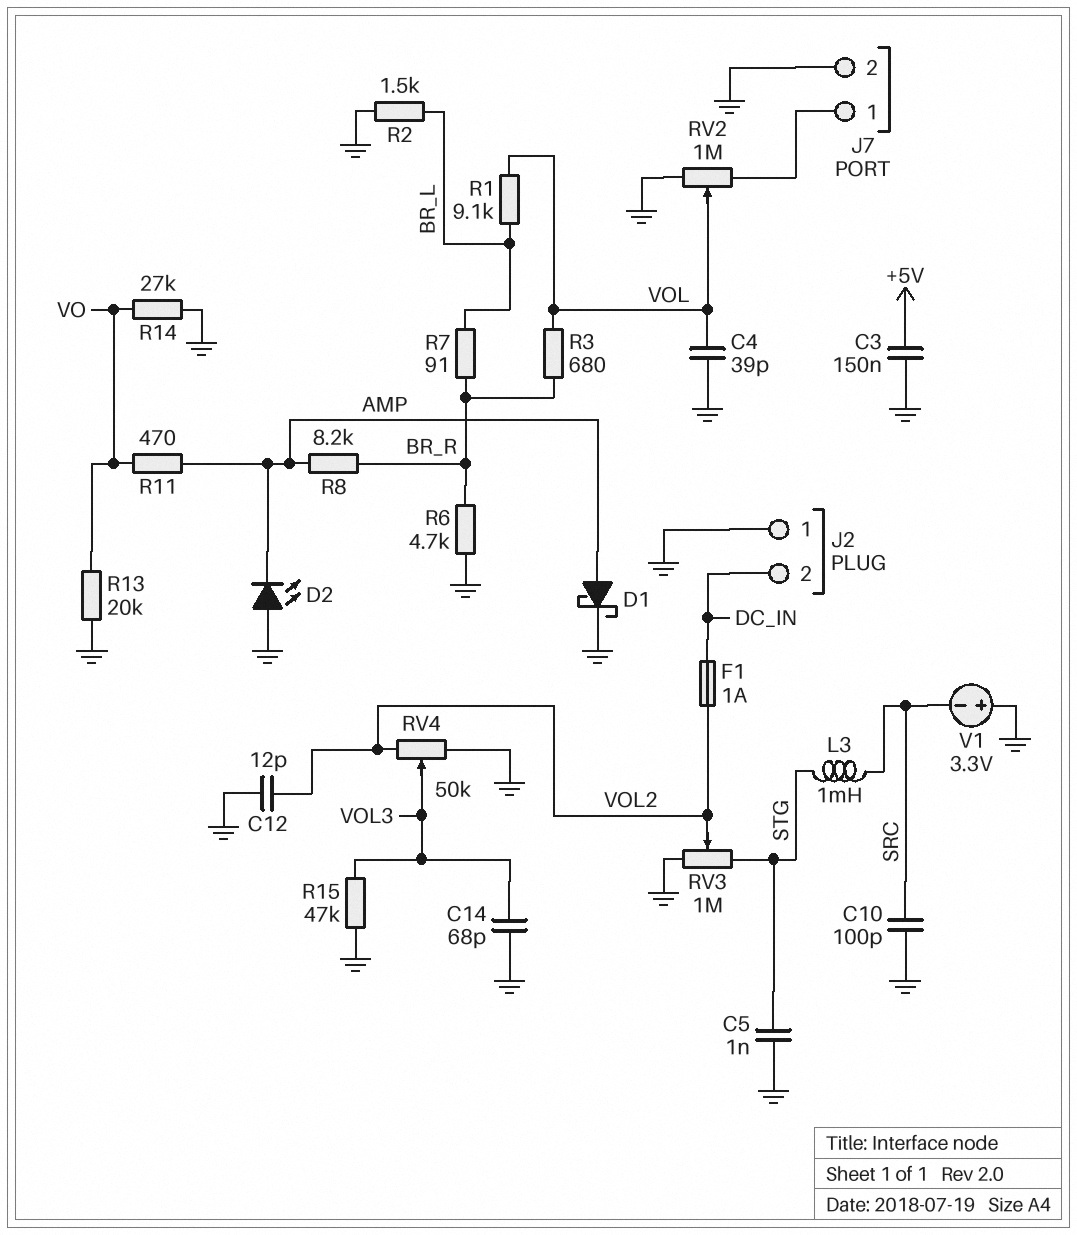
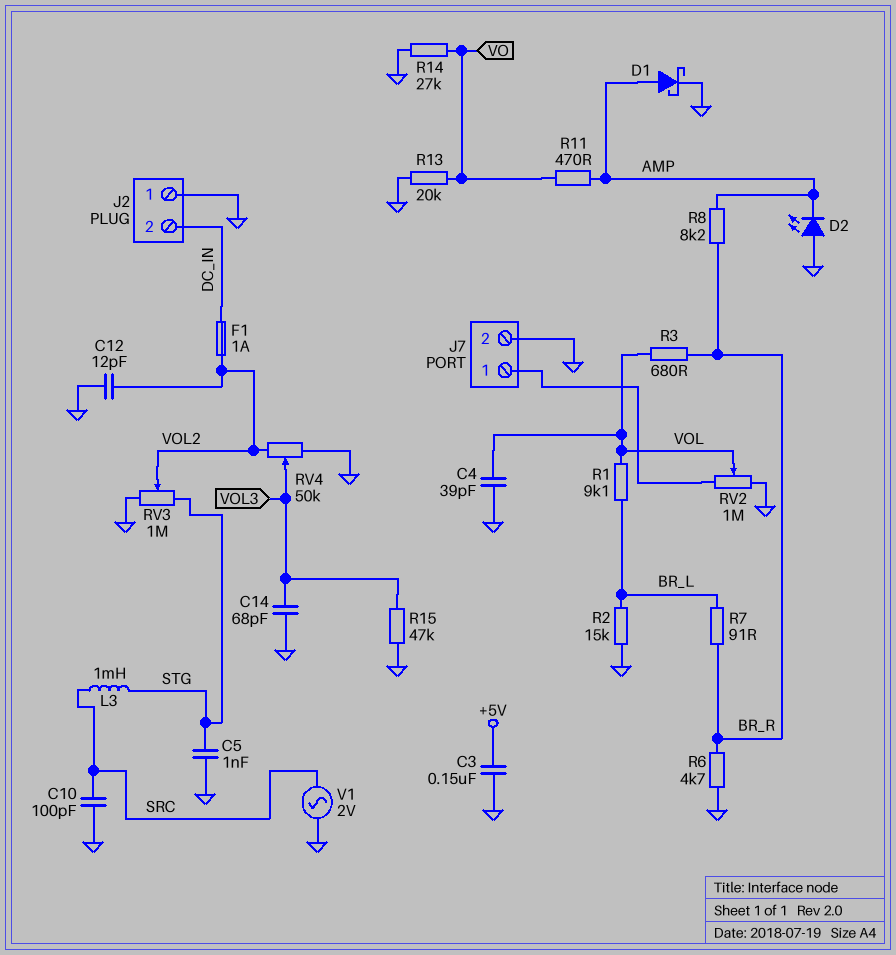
R2: 1.5k (BR_L, GND) -> 15k (BR_L, GND)
V1: 3.3V (plus GND, minus SRC) -> AC 2V (GND, SRC)

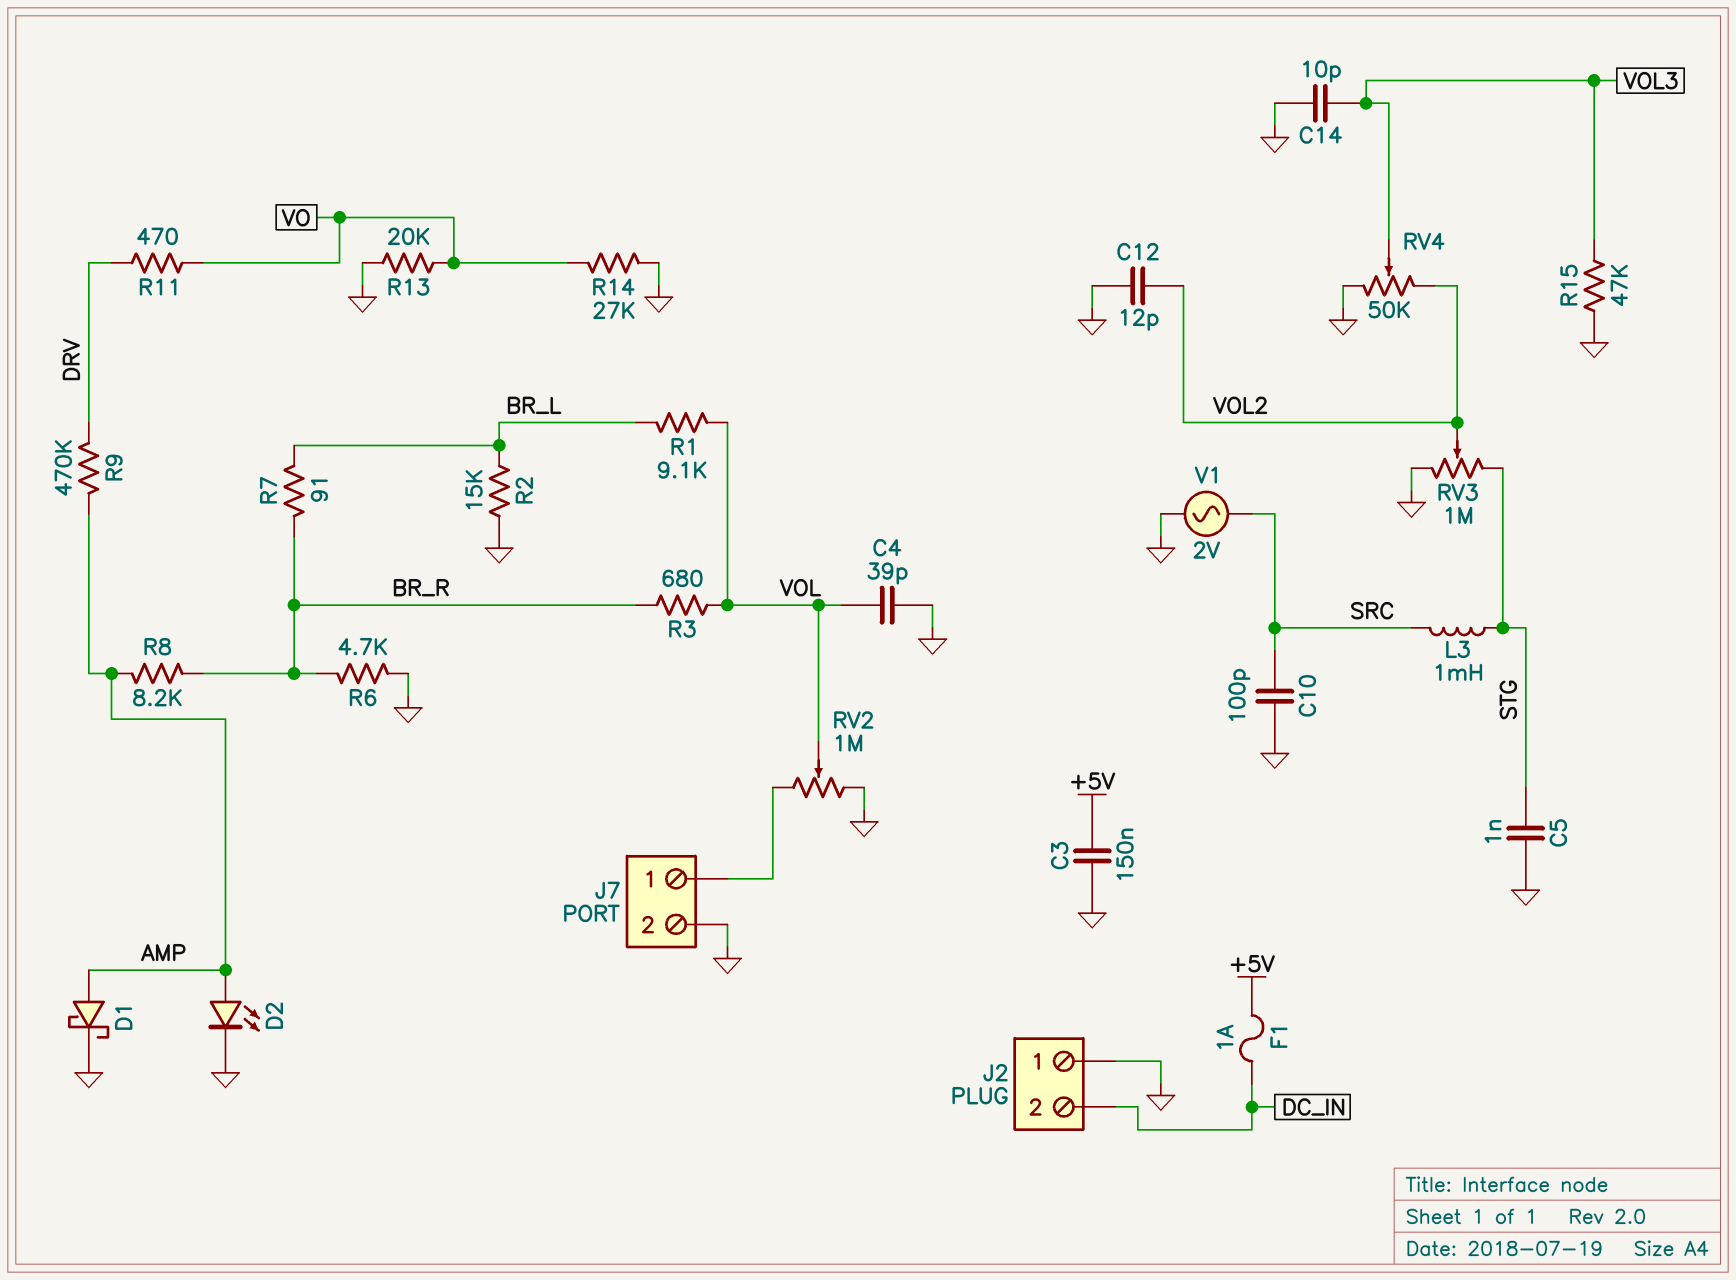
C14: 68pF (GND, VOL3) -> 10pF (GND, VOL3)
D2: LED (A GND, K AMP) -> LED (A AMP, K GND)
F1: 1A (DC_IN, VOL2) -> 1A (+5V, DC_IN)
R9: none -> 470k (AMP, DRV)
R11: 470 (AMP, VO) -> 470 (DRV, VO)

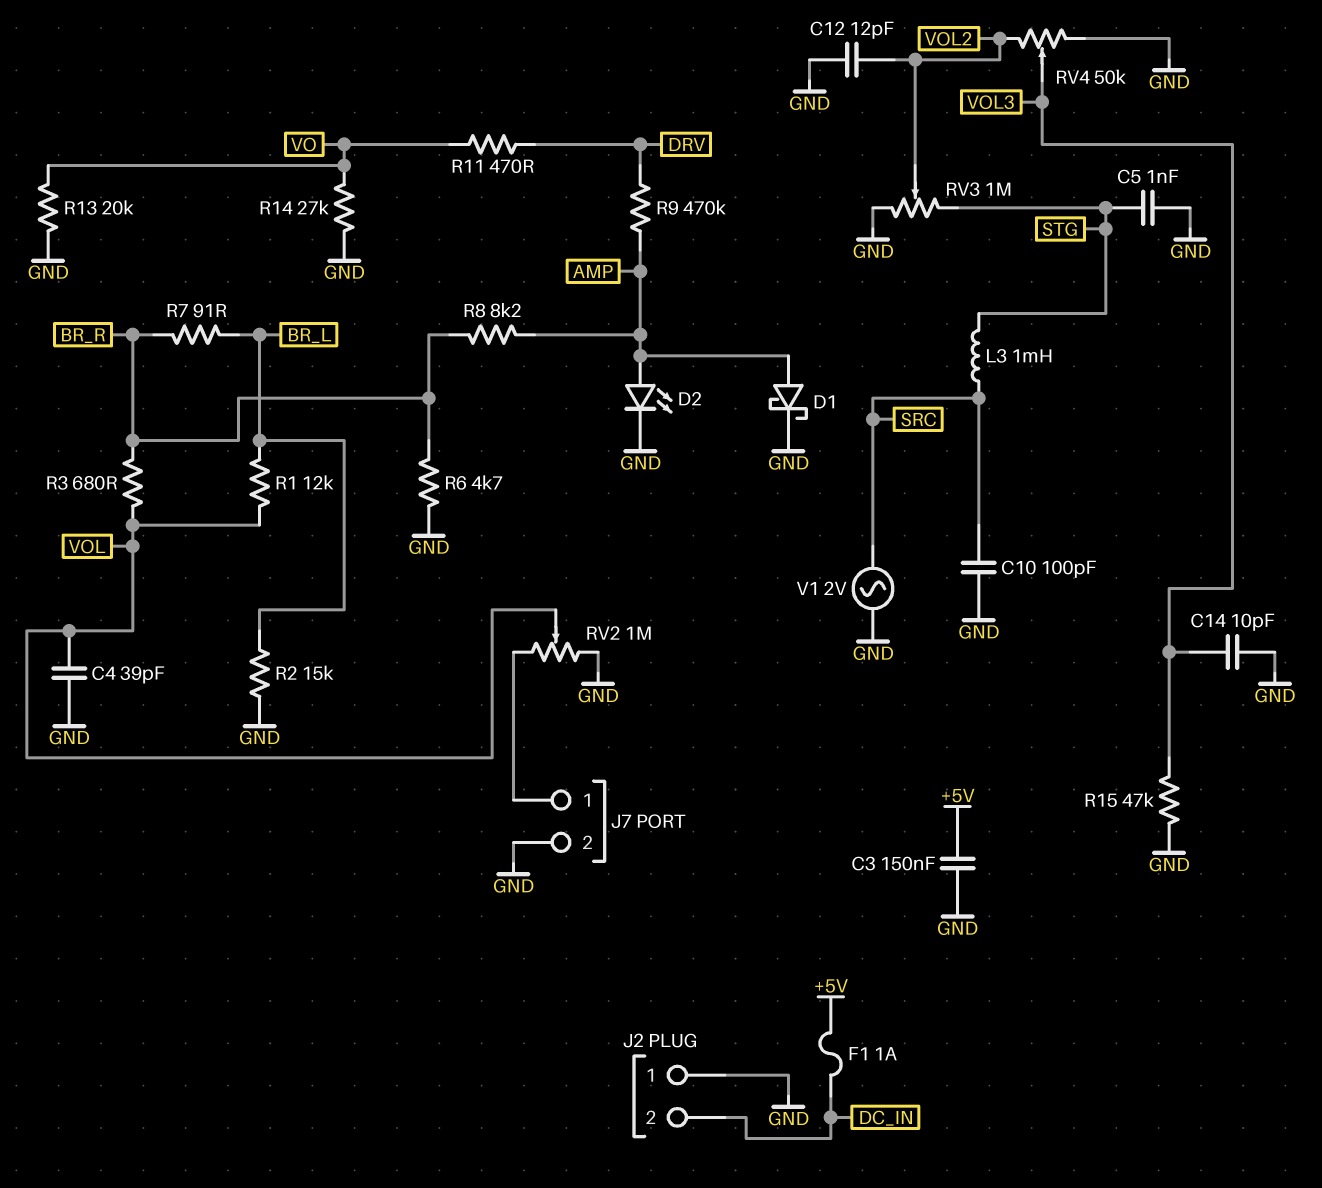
R1: 9.1k (BR_L, VOL) -> 12k (BR_L, VOL)

